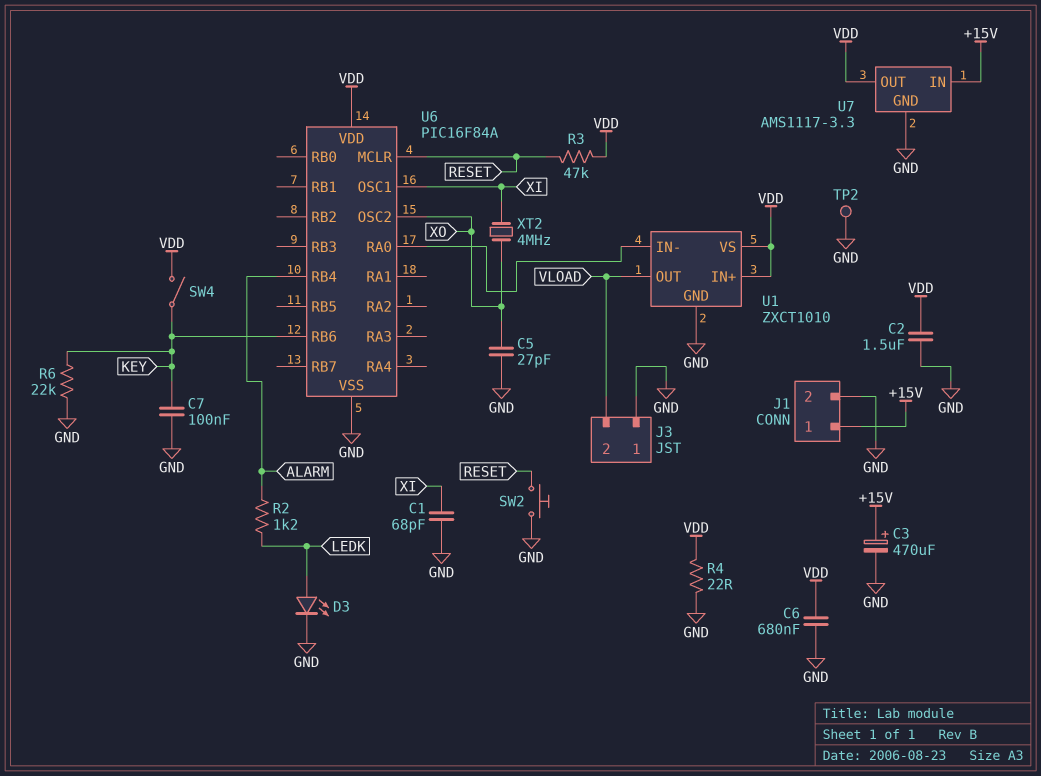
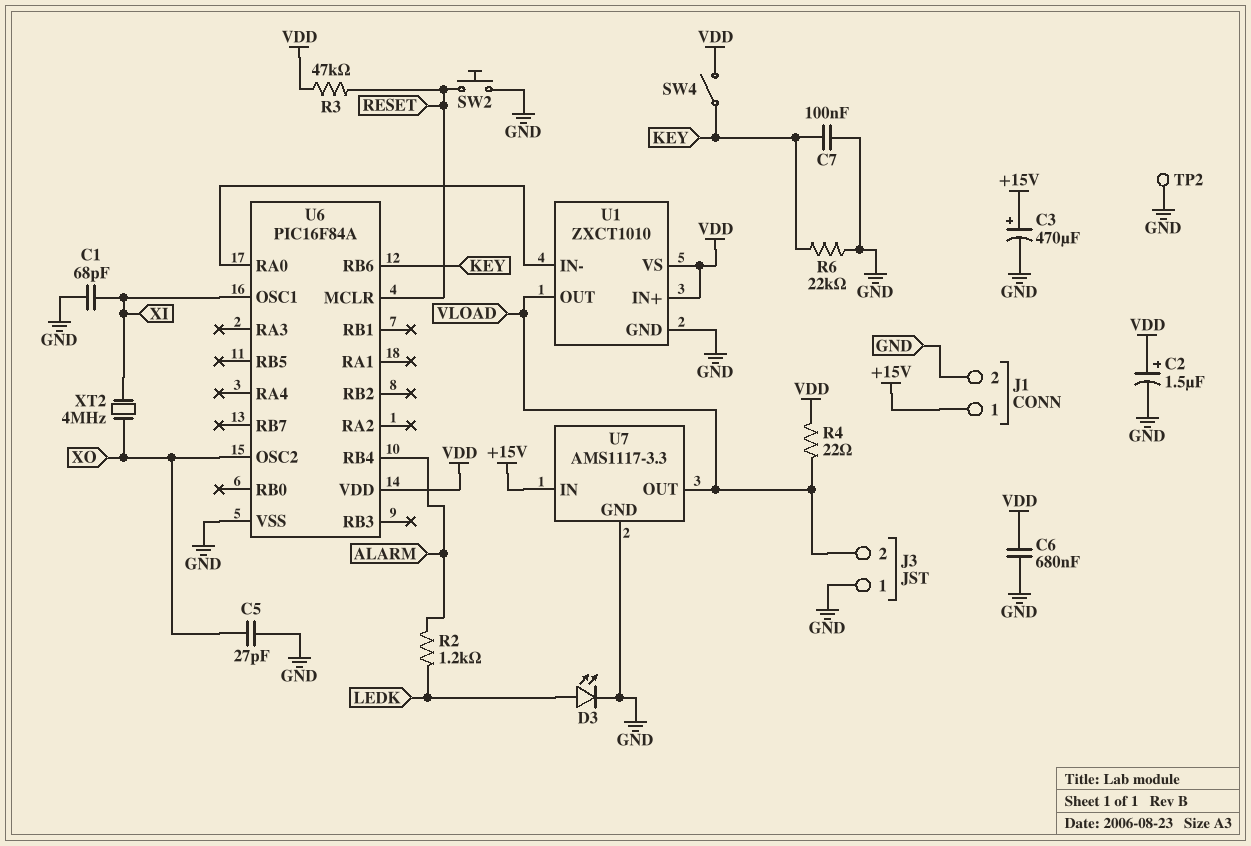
C2: 1.5uF (GND, VDD) -> 1.5uF (plus VDD, minus GND)
R4: 22 (GND, VDD) -> 22 (VDD, VLOAD)
U7 pin OUT: VDD -> VLOAD

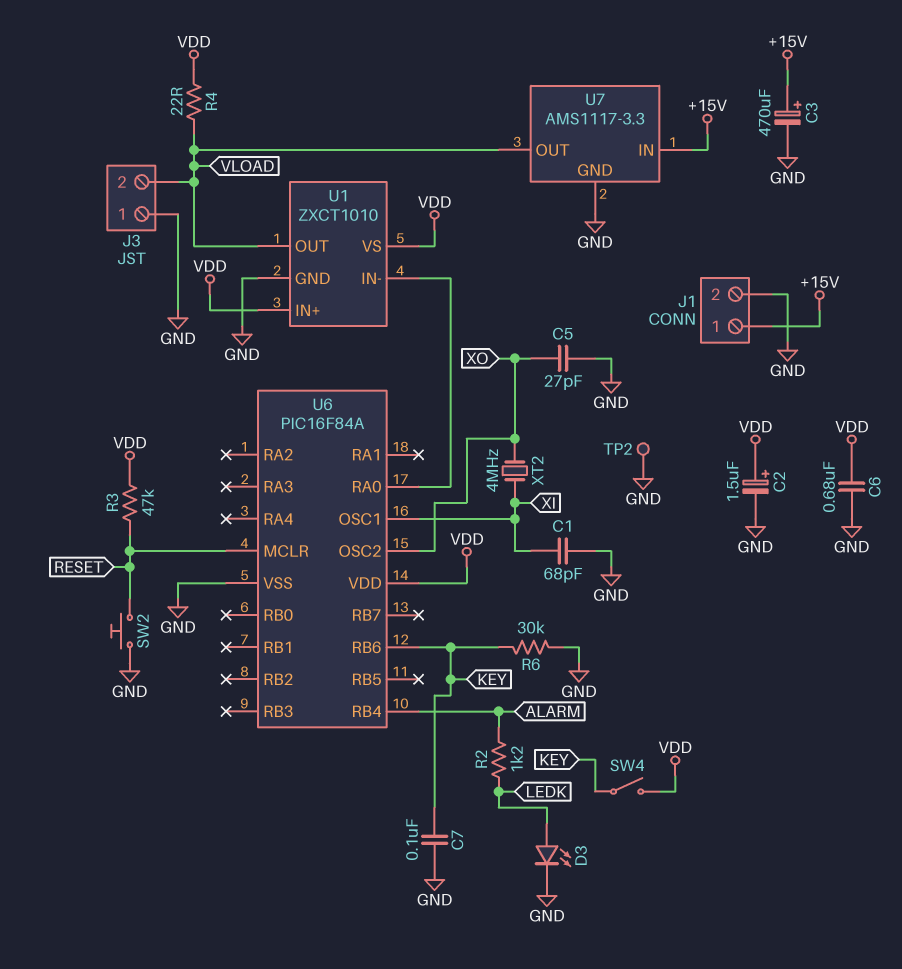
R6: 22k (GND, KEY) -> 30k (GND, KEY)

